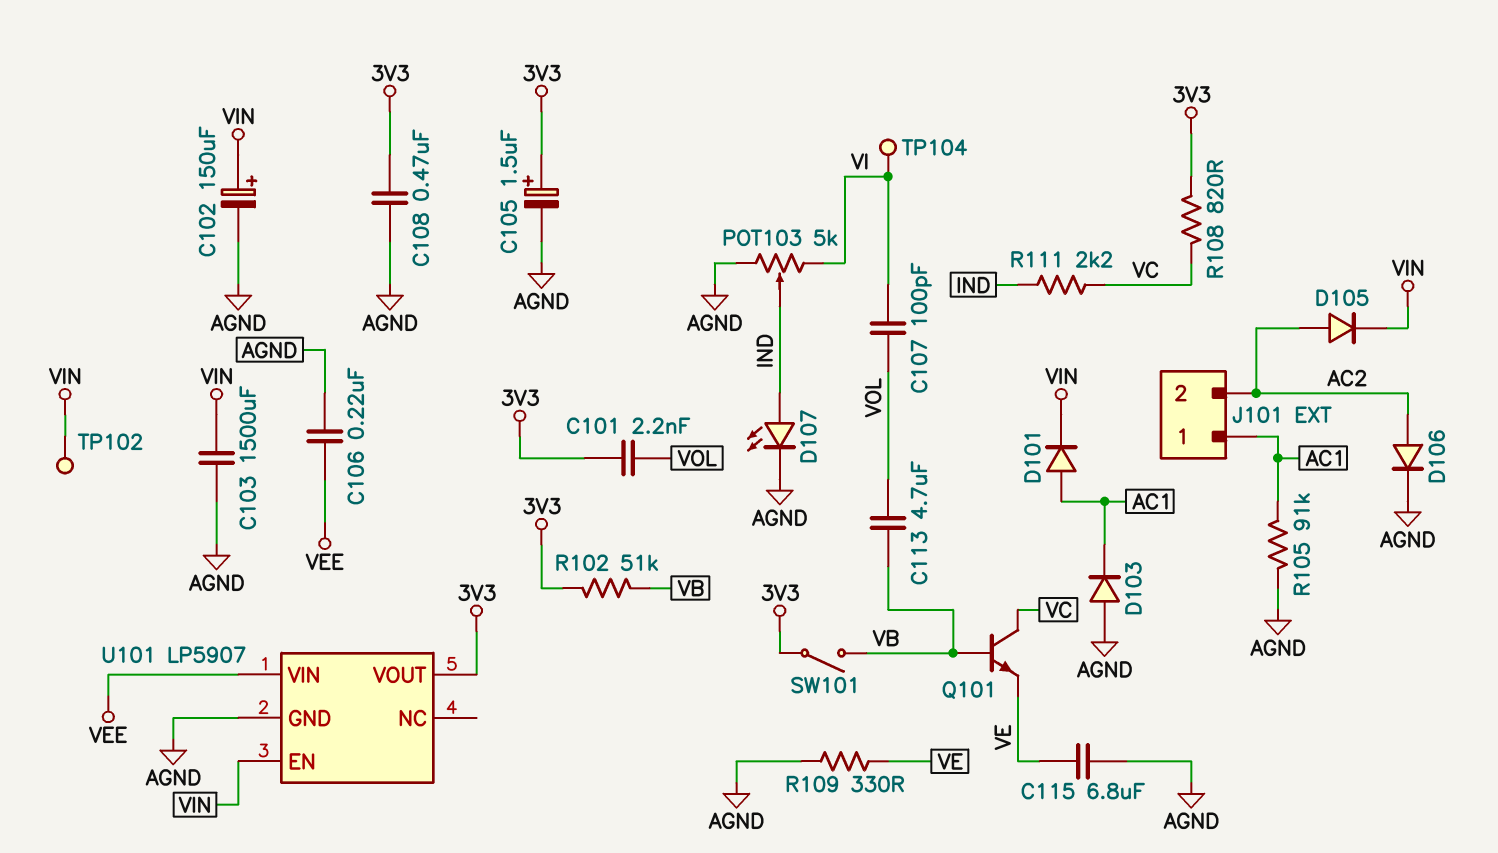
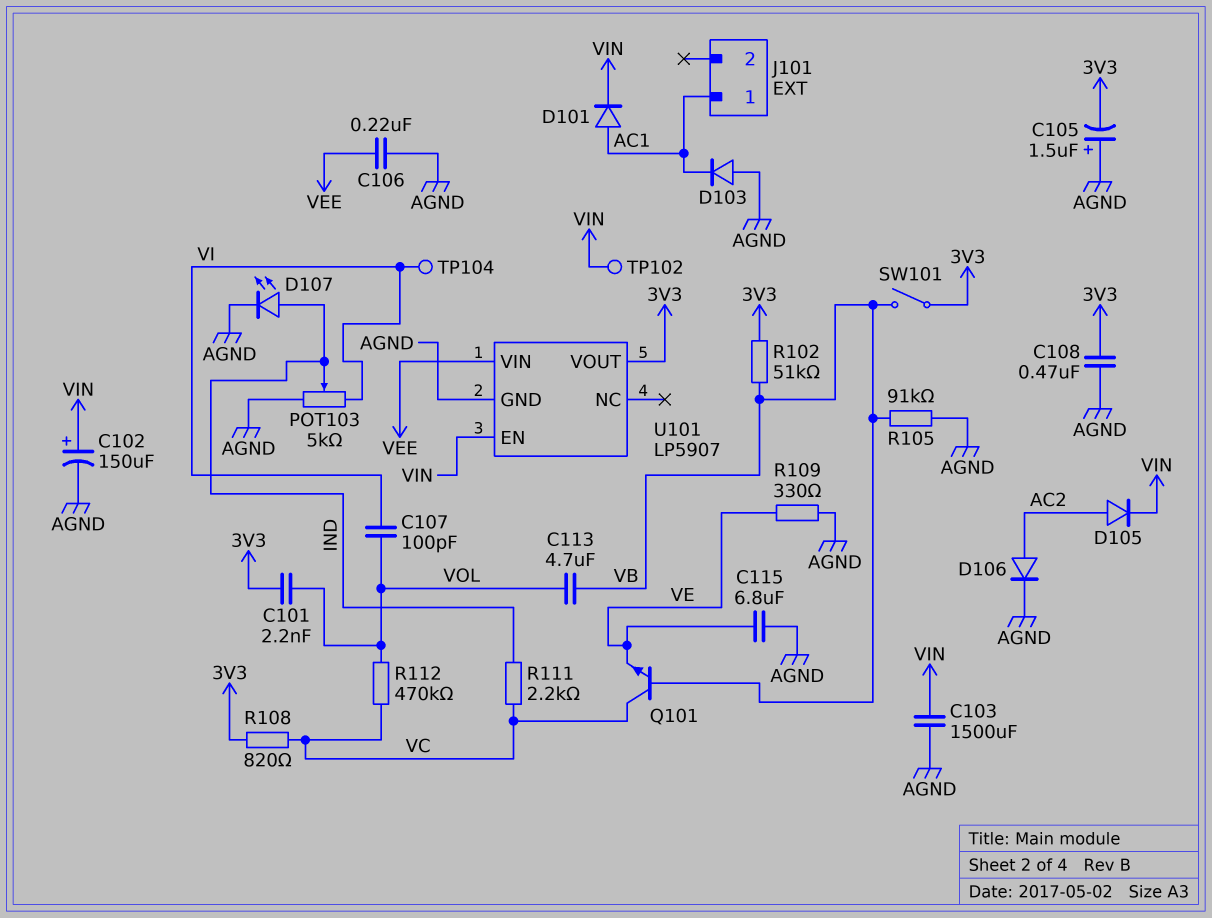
C105: 1.5uF (plus 3V3, minus AGND) -> 1.5uF (plus AGND, minus 3V3)
J101 pin 2: AC2 -> none
R105: 91k (AC1, AGND) -> 91k (AGND, VB)
R112: none -> 470k (VC, VOL)

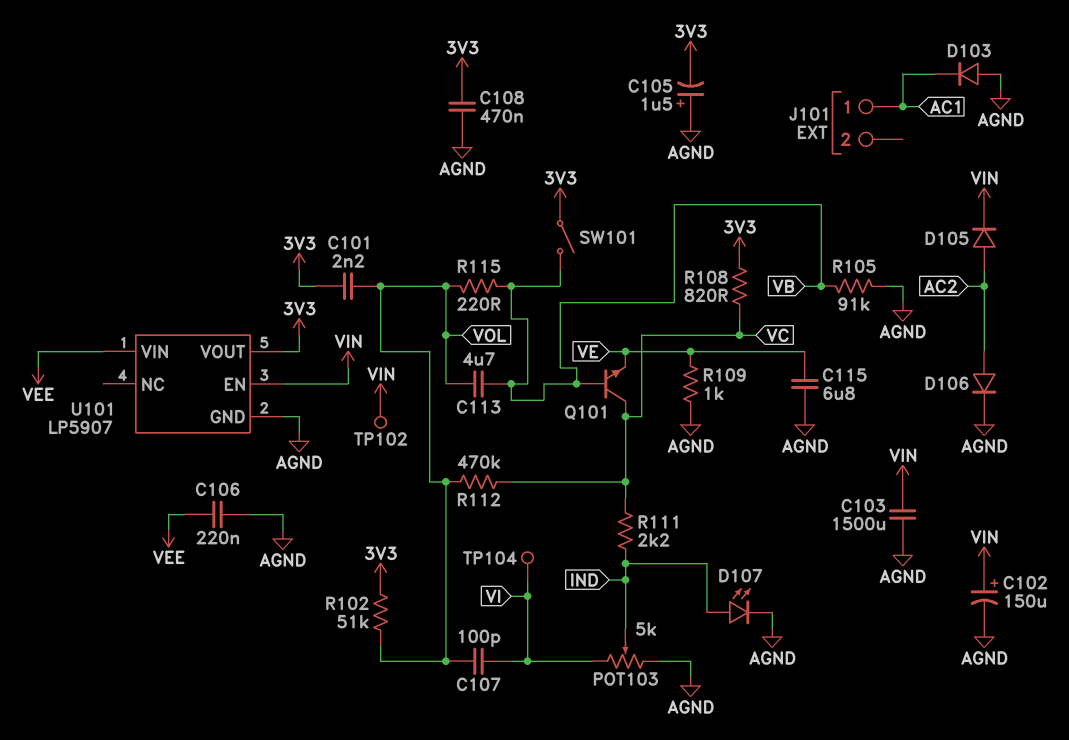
D101: diode (A AC1, K VIN) -> none
R102: 51k (3V3, VB) -> 51k (3V3, VOL)
R109: 330 (AGND, VE) -> 1k (AGND, VE)
R115: none -> 220 (VB, VOL)

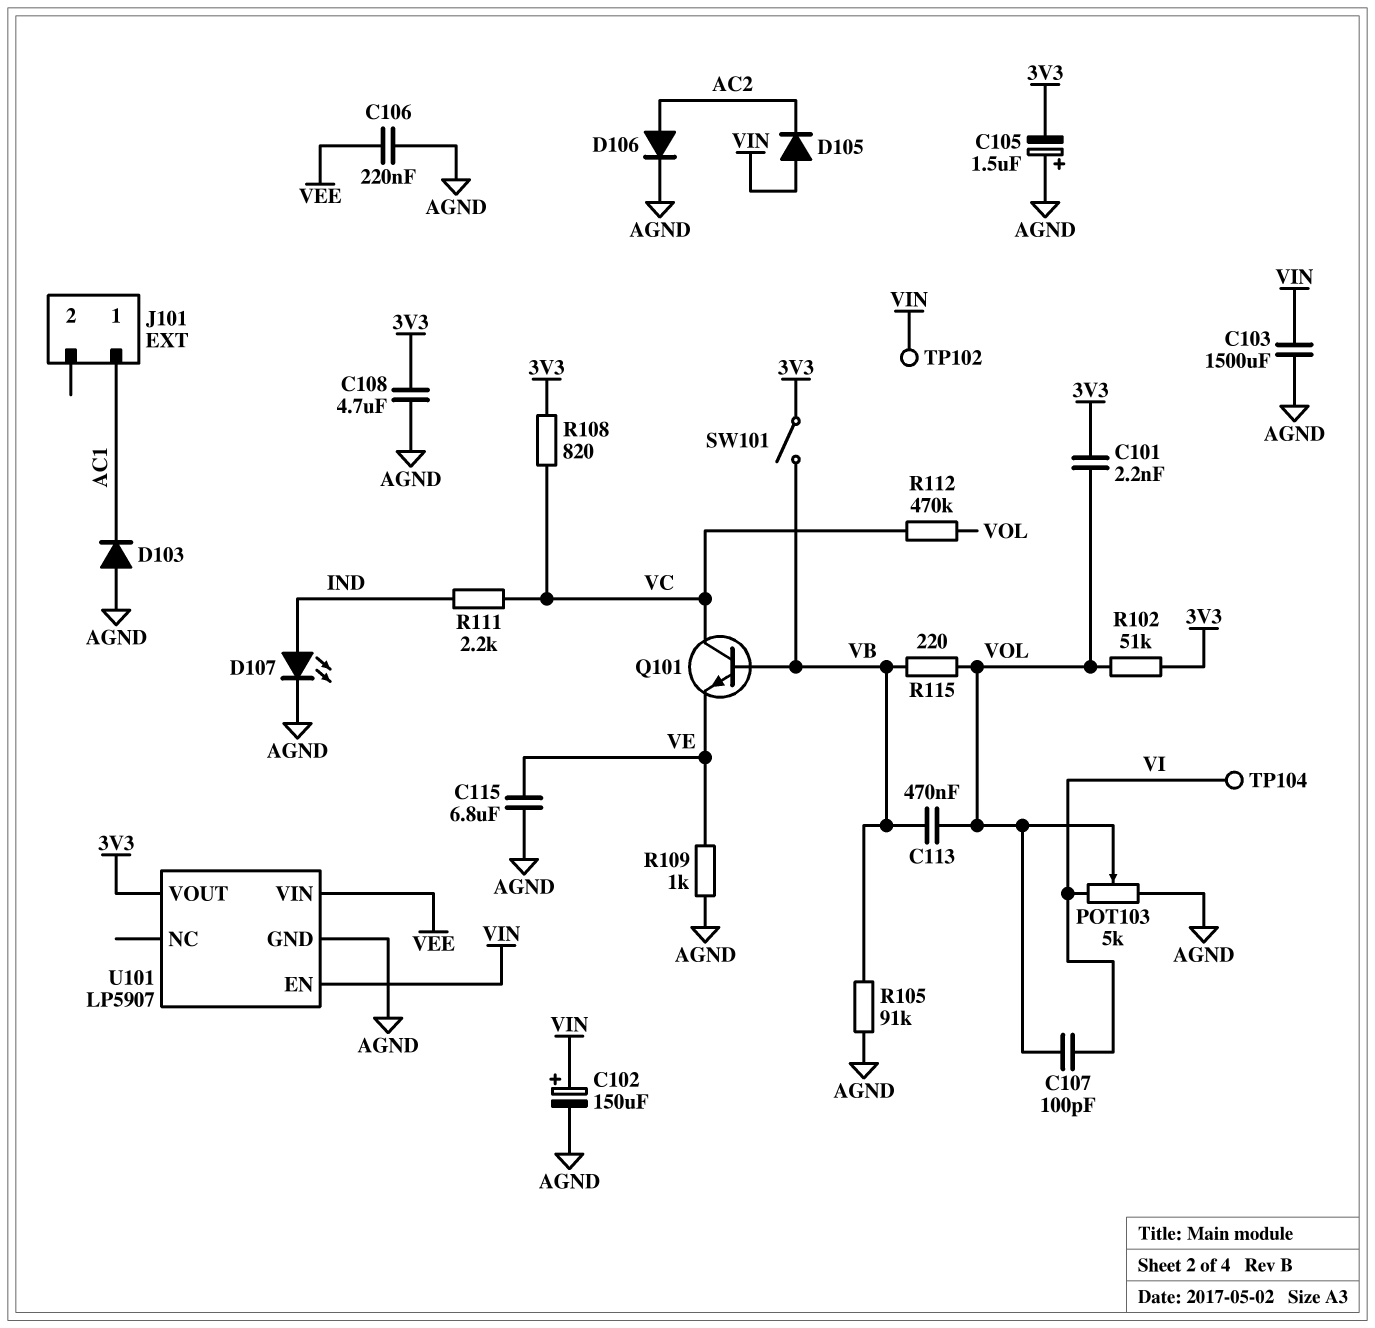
C108: 470nF (3V3, AGND) -> 4.7uF (3V3, AGND)
C113: 4.7uF (VB, VOL) -> 470nF (VB, VOL)
D105: diode (A AC2, K VIN) -> diode (A VIN, K AC2)
POT103: 5k (AGND, VI, wiper IND) -> 5k (AGND, VI, wiper VOL)

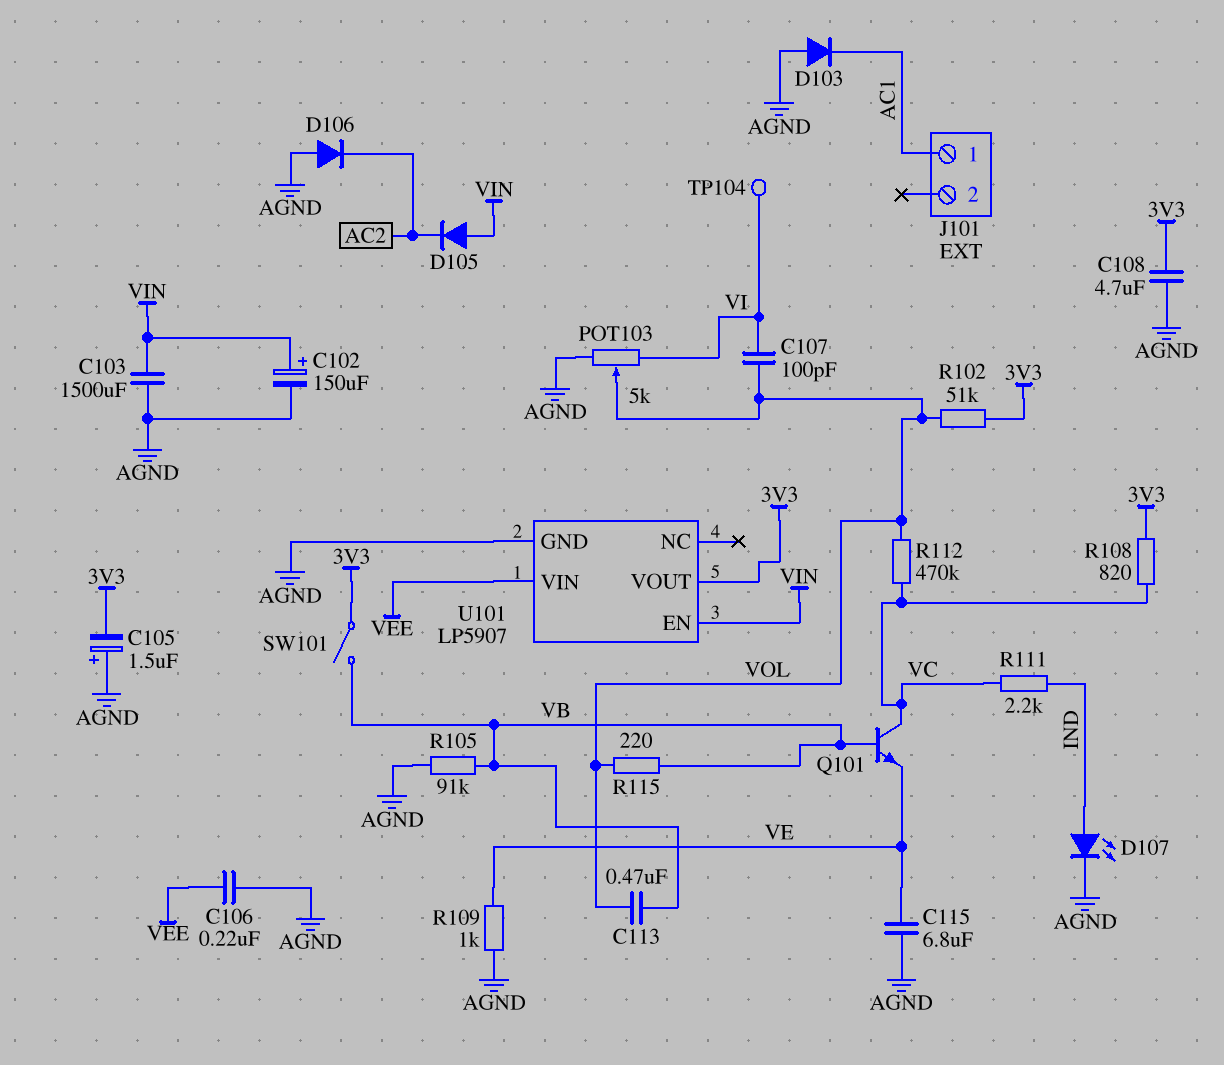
C101: 2.2nF (3V3, VOL) -> none
D106: diode (A AC2, K AGND) -> diode (A AGND, K AC2)
TP102: test point (VIN) -> none

